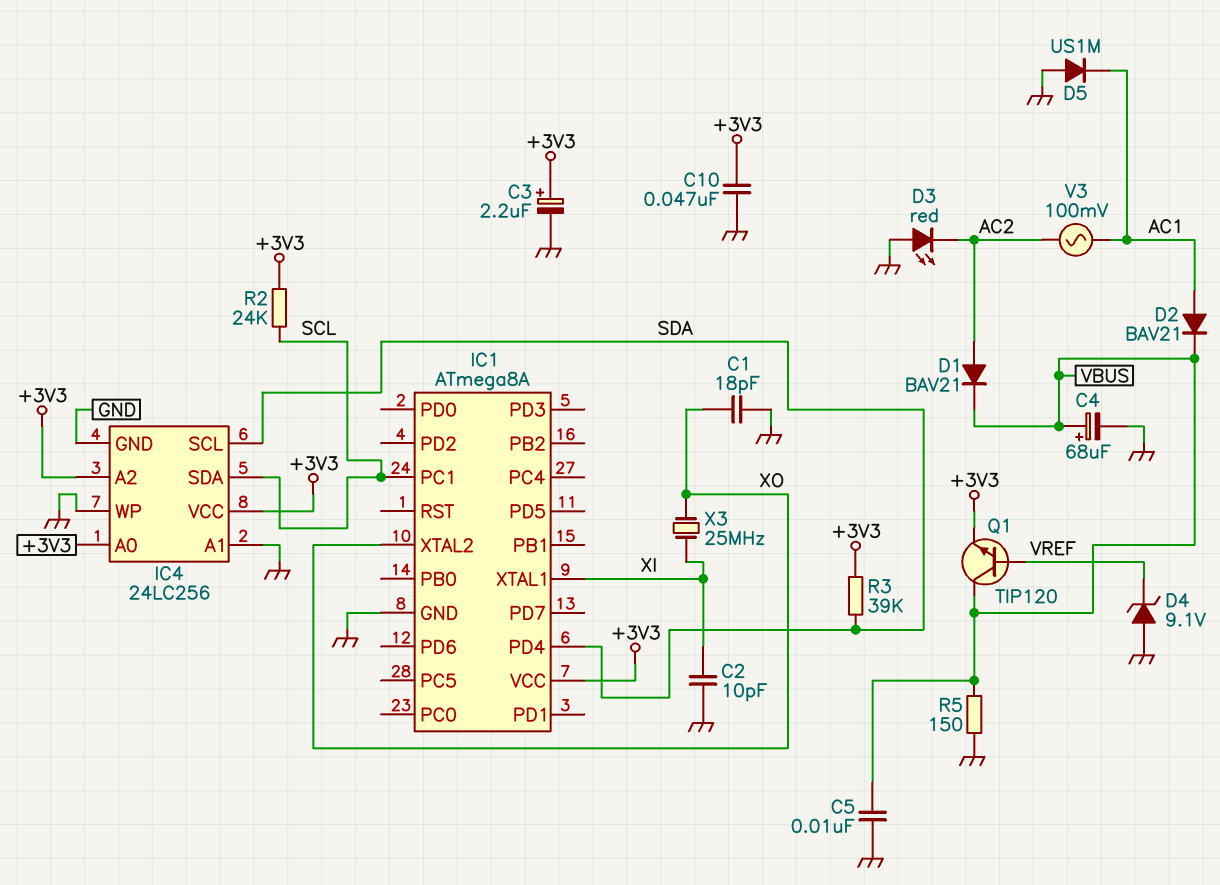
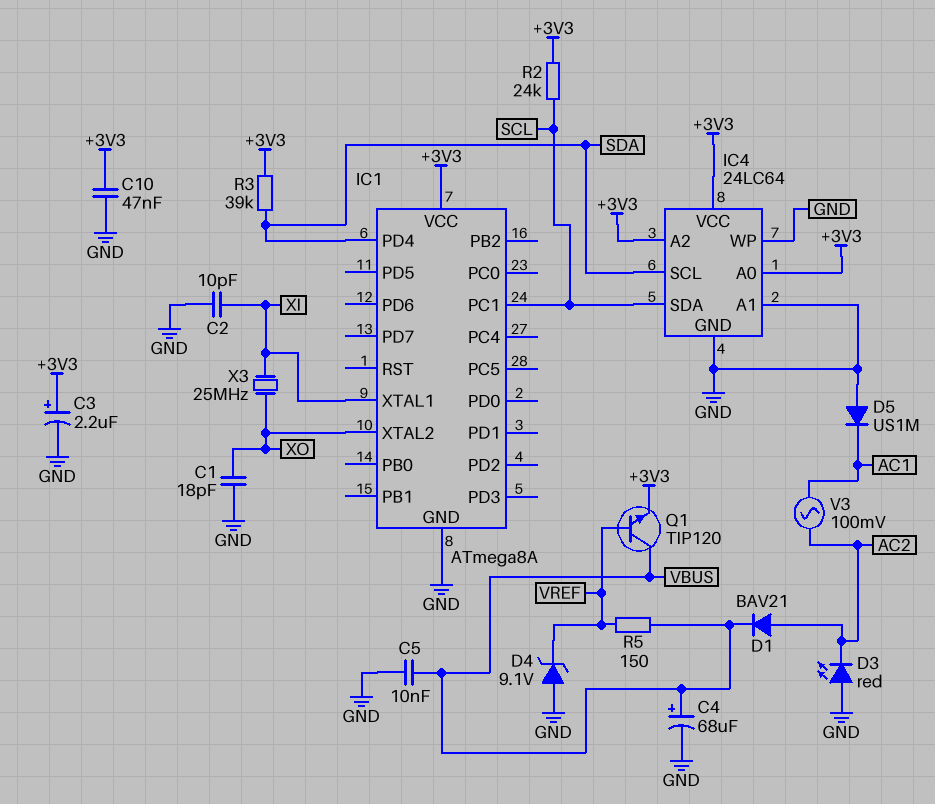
D2: diode BAV21 (A AC1, K VBUS) -> none
IC4: 24LC256 -> 24LC64
R5: 150 (GND, VBUS) -> 150 (VBUS, VREF)

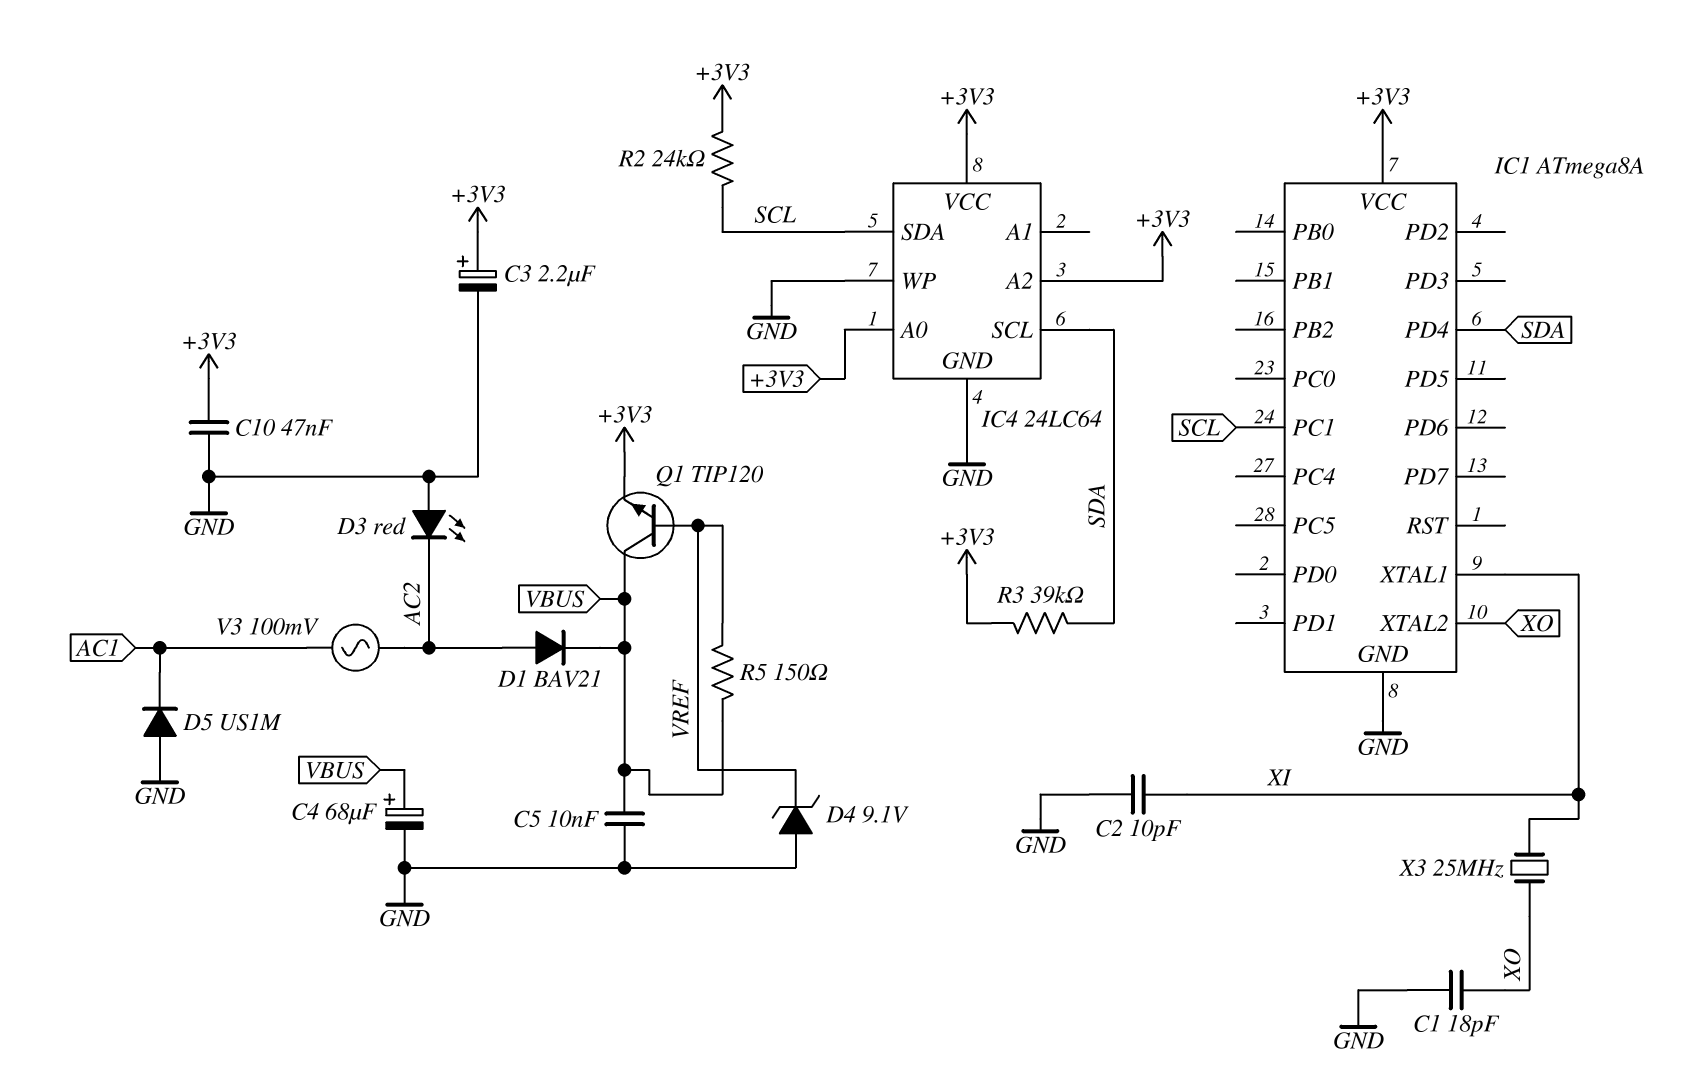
IC4 pin A1: GND -> none

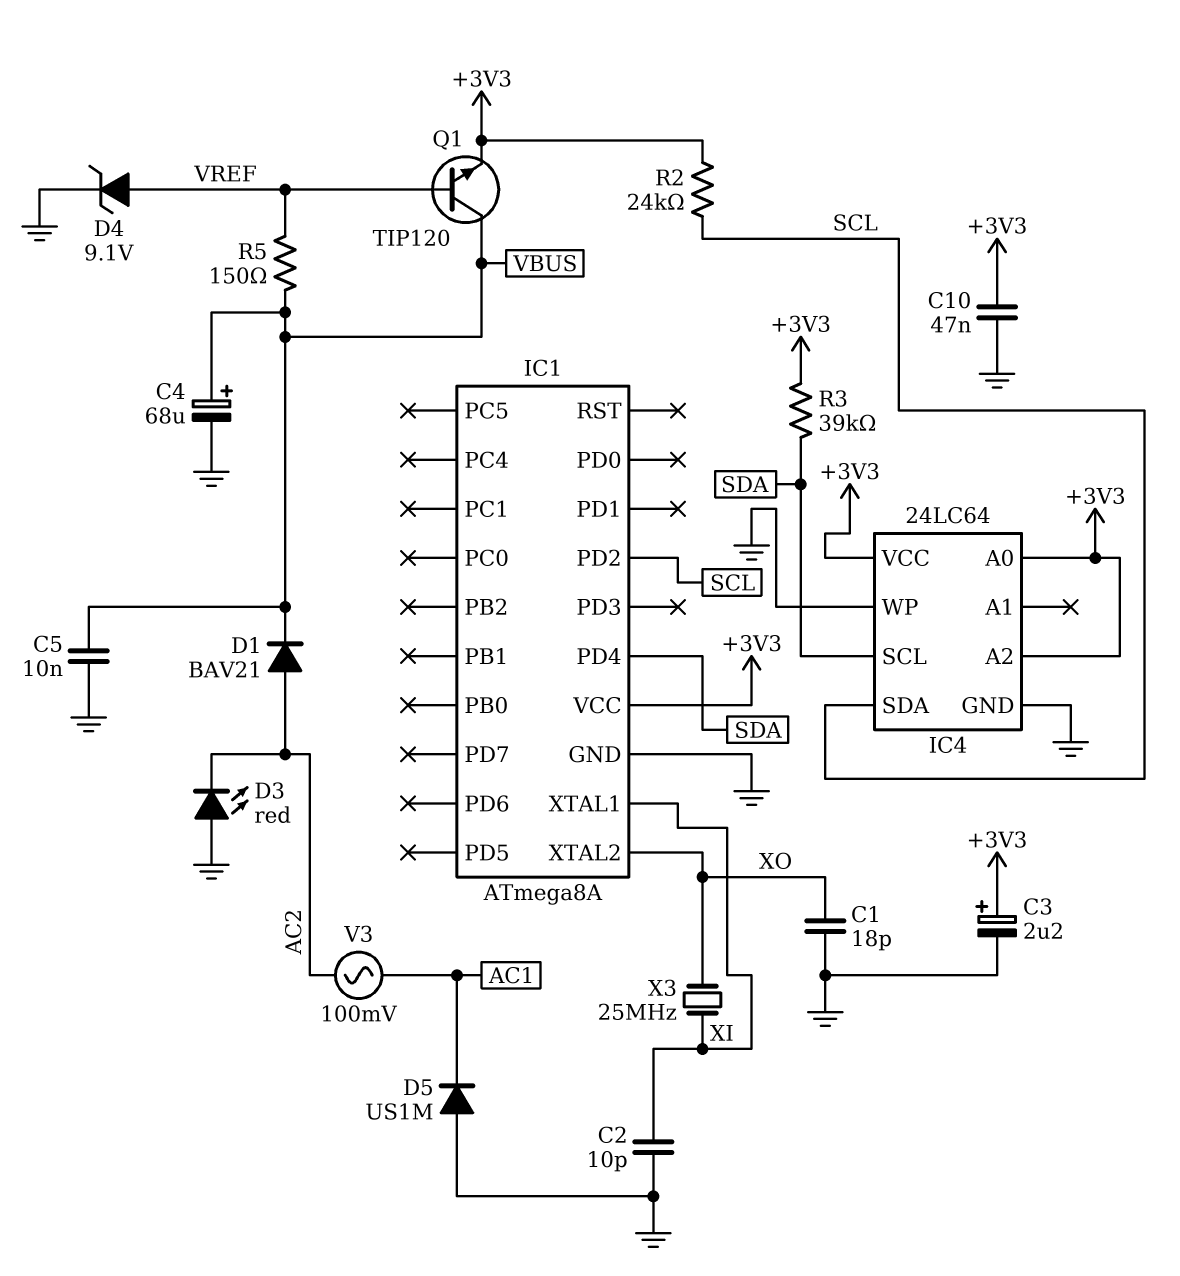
D4: zener 9.1V (A GND, K VREF) -> zener 9.1V (A VREF, K GND)
IC1 pin PC1: SCL -> none
IC1 pin PD2: none -> SCL

